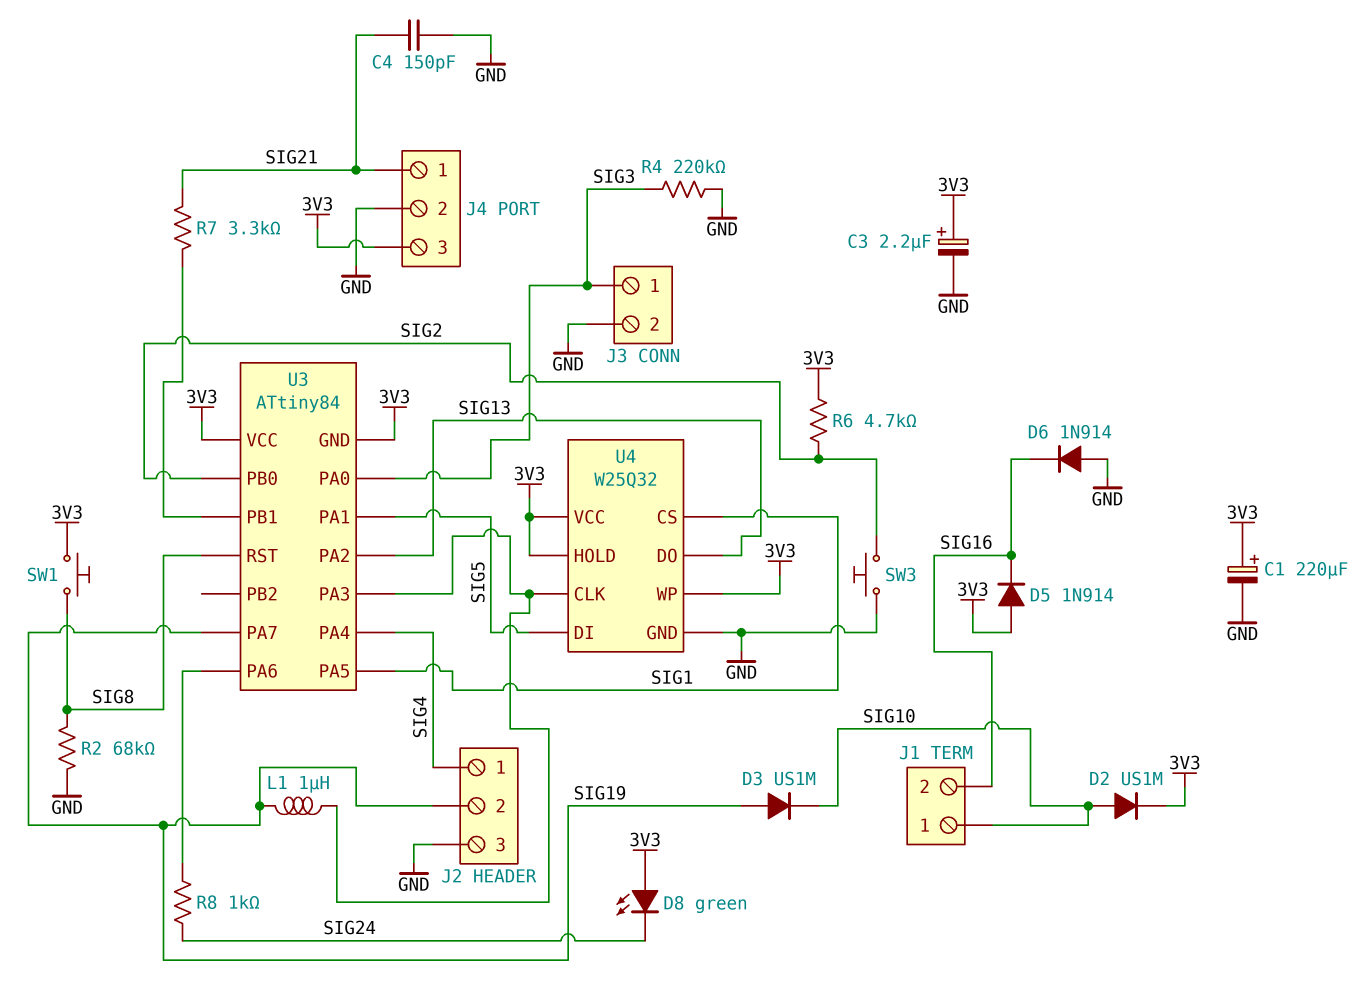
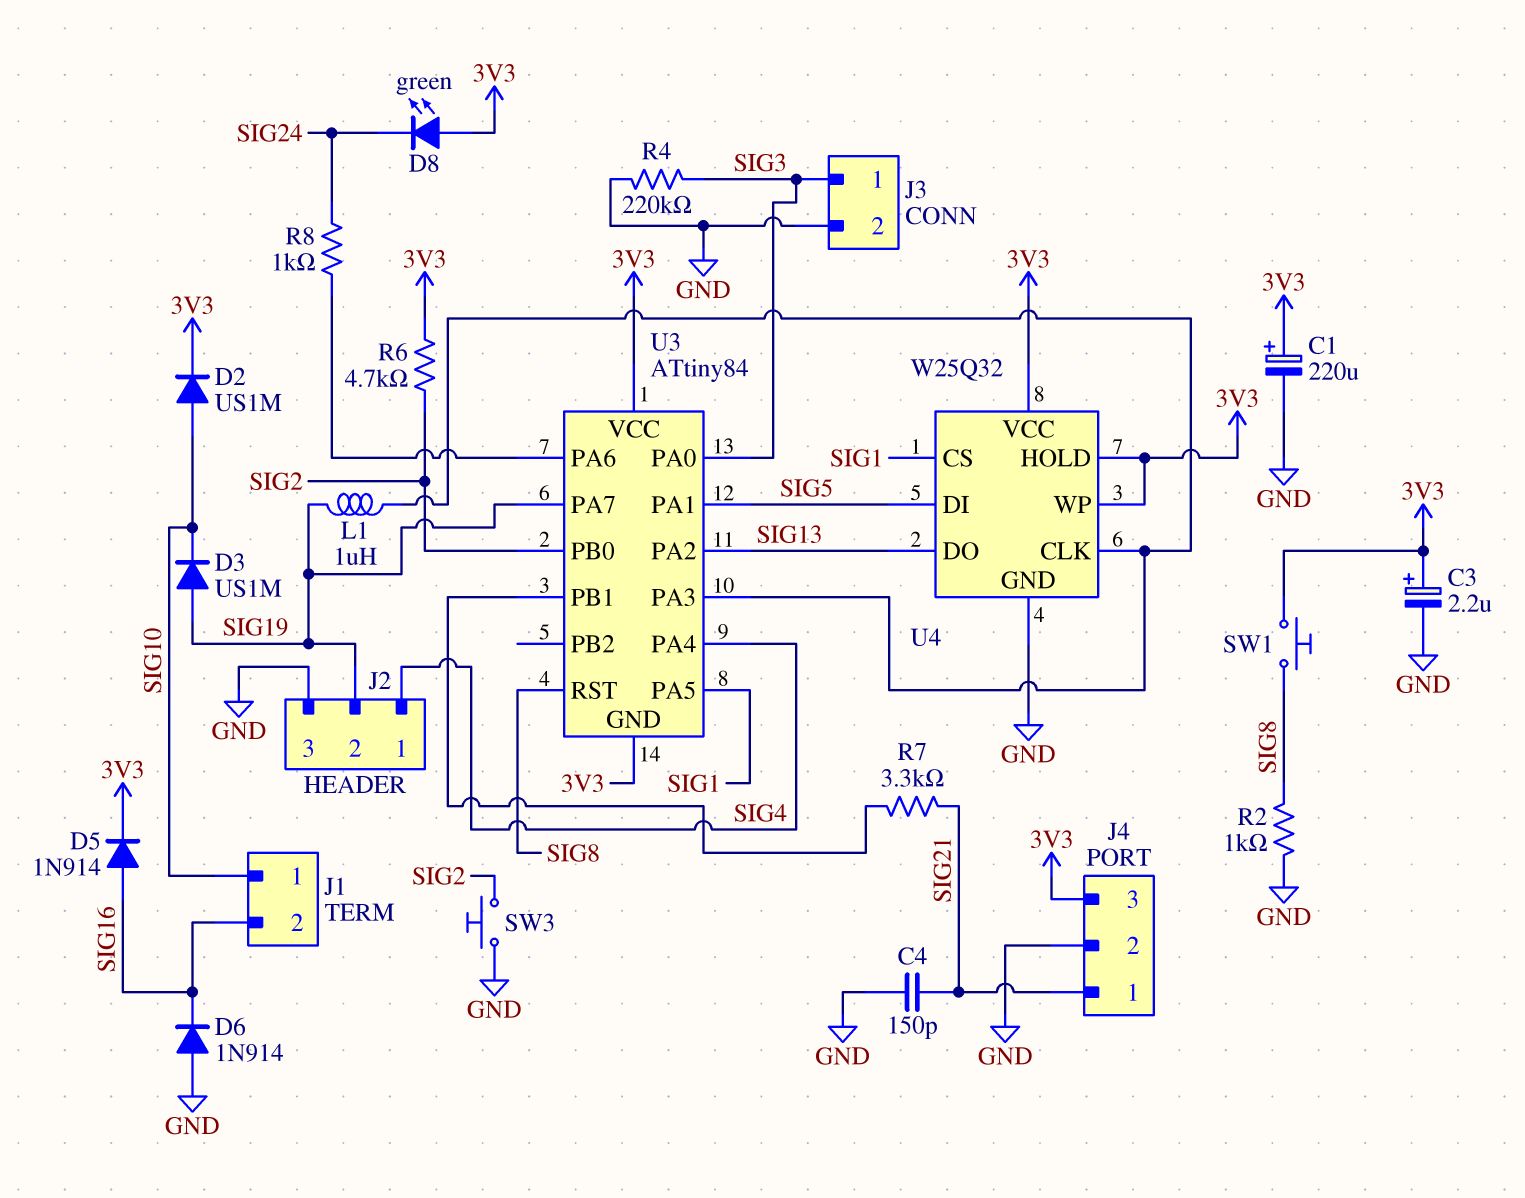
D5: diode 1N914 (A 3V3, K SIG16) -> diode 1N914 (A SIG16, K 3V3)
R2: 68k (GND, SIG8) -> 1k (GND, SIG8)

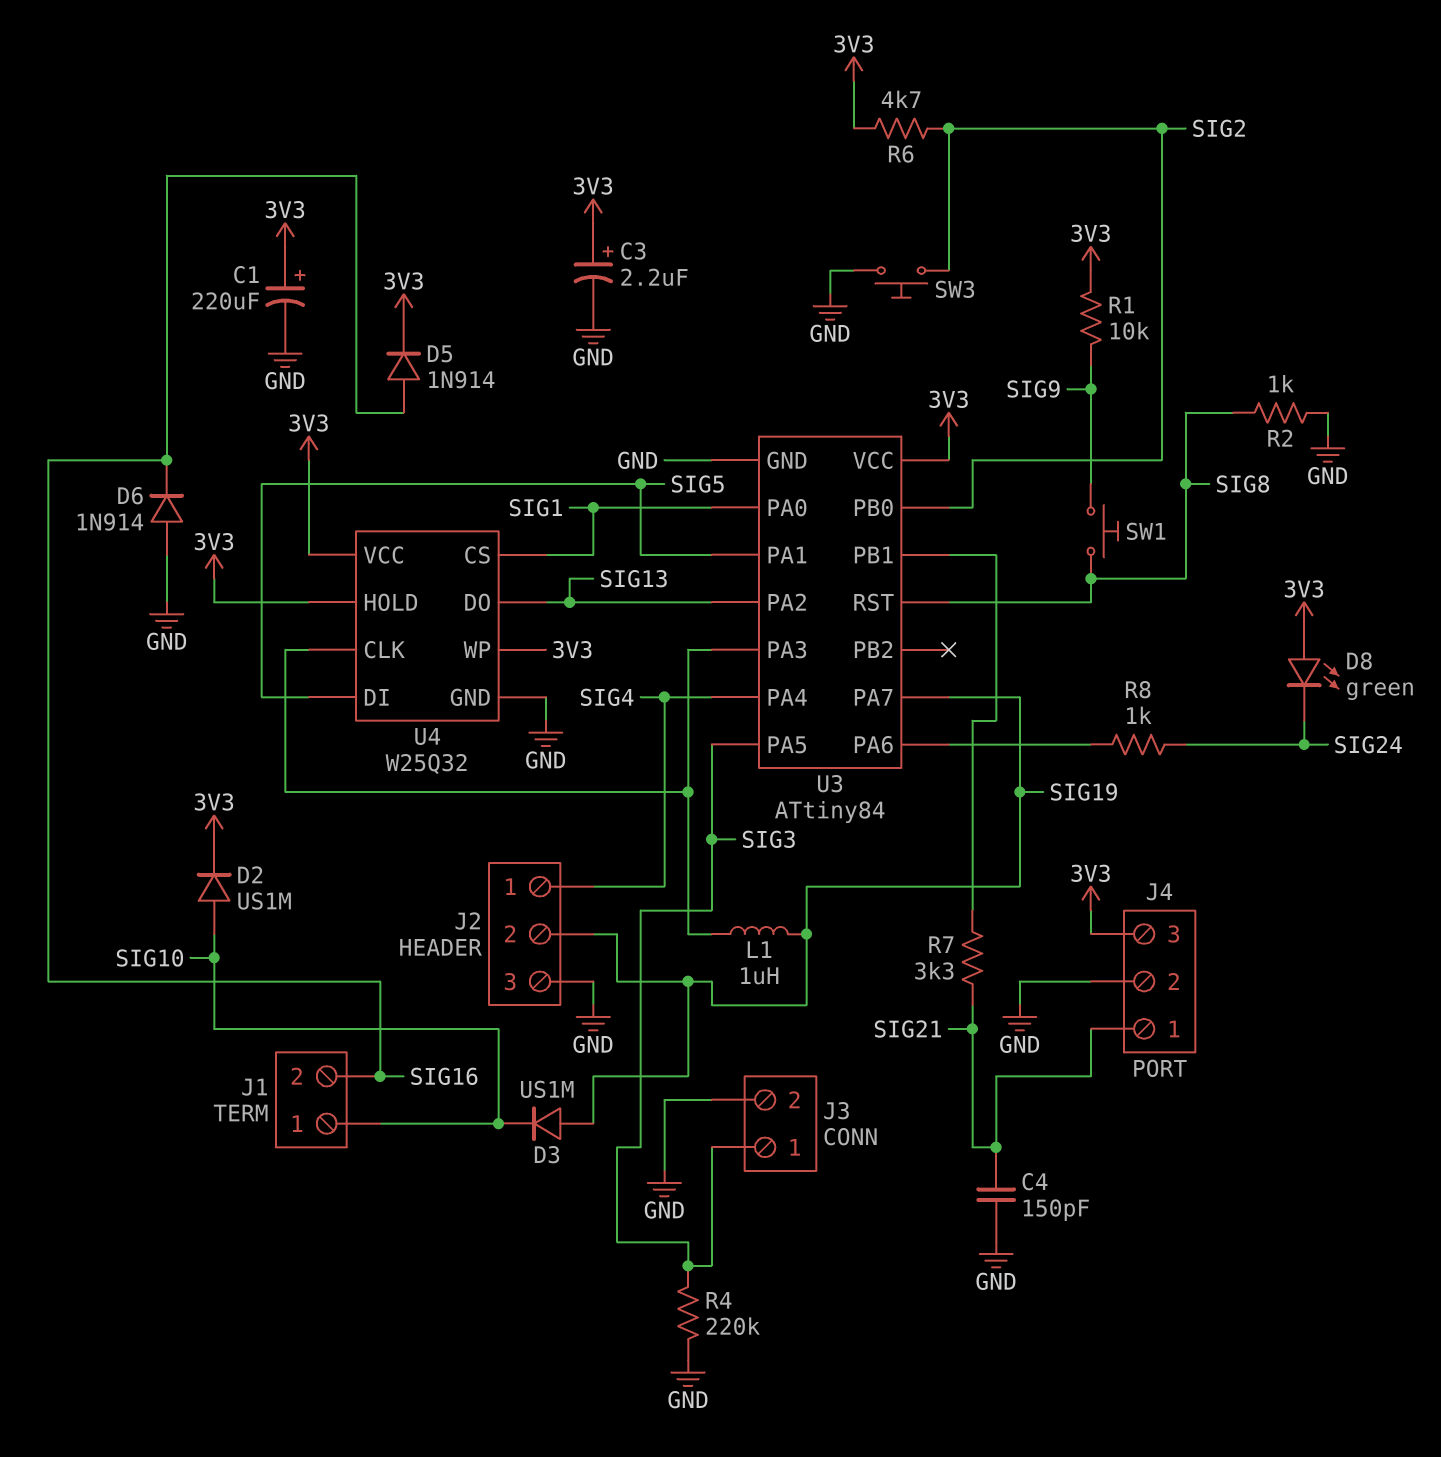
R1: none -> 10k (3V3, SIG9)
SW1: button (3V3, SIG8) -> button (SIG8, SIG9)
U3 pin GND: 3V3 -> GND
U3 pin PA0: SIG3 -> SIG1
U3 pin PA5: SIG1 -> SIG3

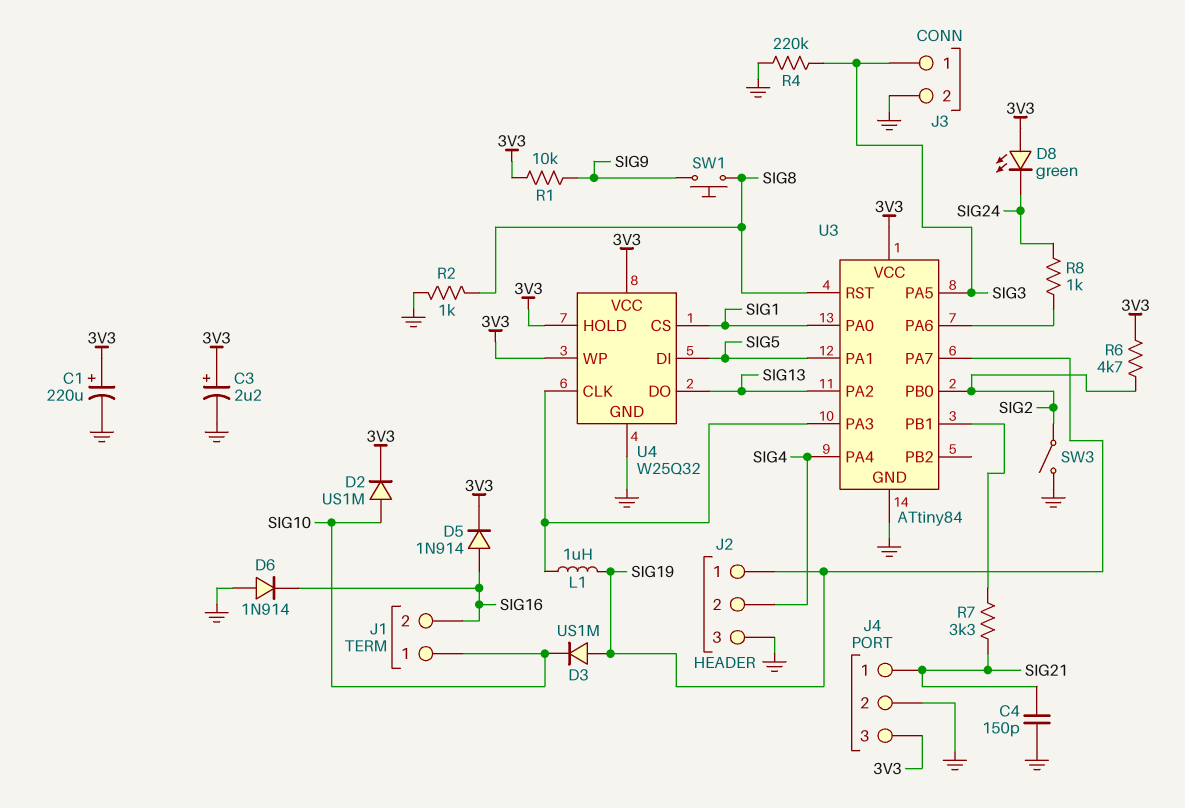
J2 pin 1: SIG4 -> SIG19
J2 pin 2: SIG19 -> SIG4
SW3: button (GND, SIG2) -> switch (GND, SIG2)

